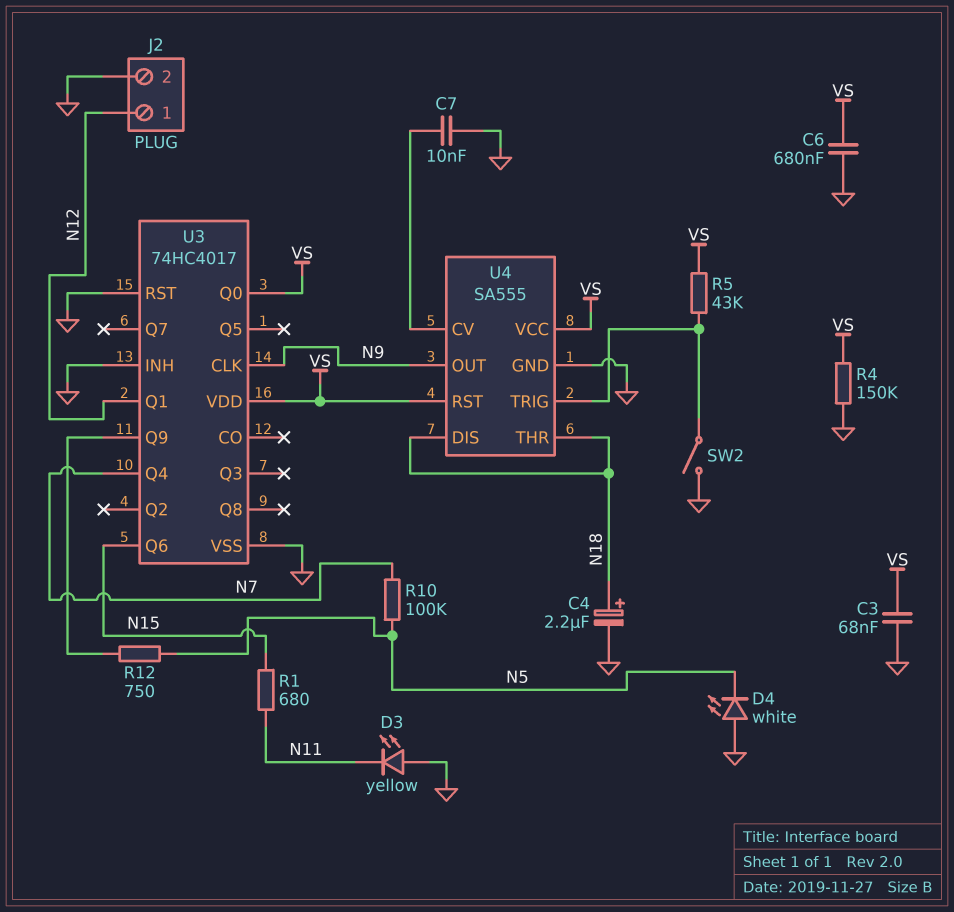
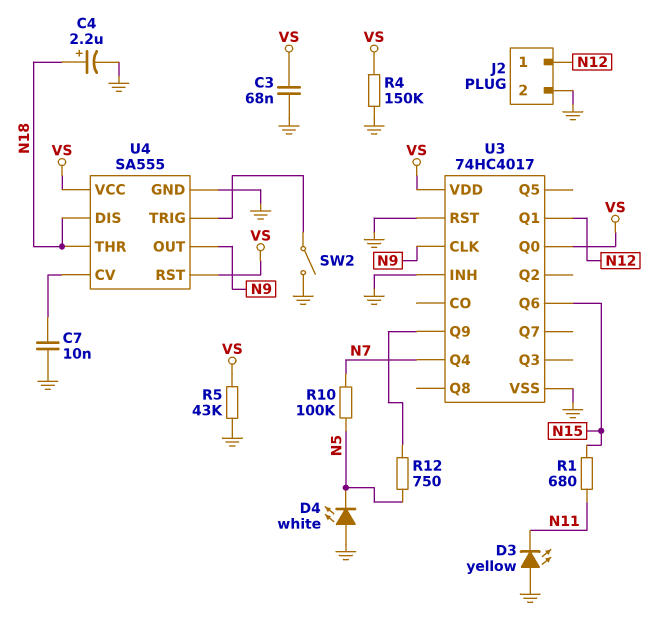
C6: 680nF (GND, VS) -> none
R5: 43k (U4/TRIG, VS) -> 43k (GND, VS)

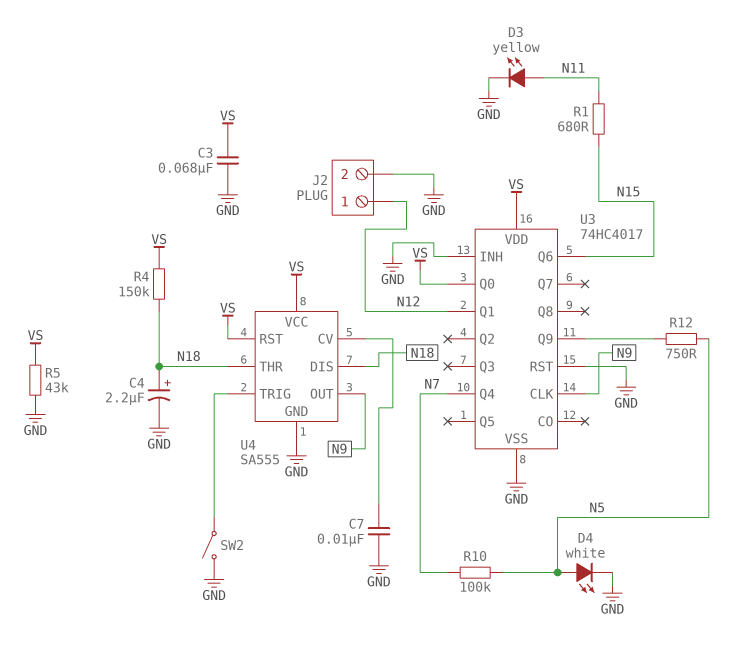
D3: LED yellow (A GND, K N11) -> LED yellow (A N11, K GND)
D4: LED white (A GND, K N5) -> LED white (A N5, K GND)
R4: 150k (GND, VS) -> 150k (N18, VS)

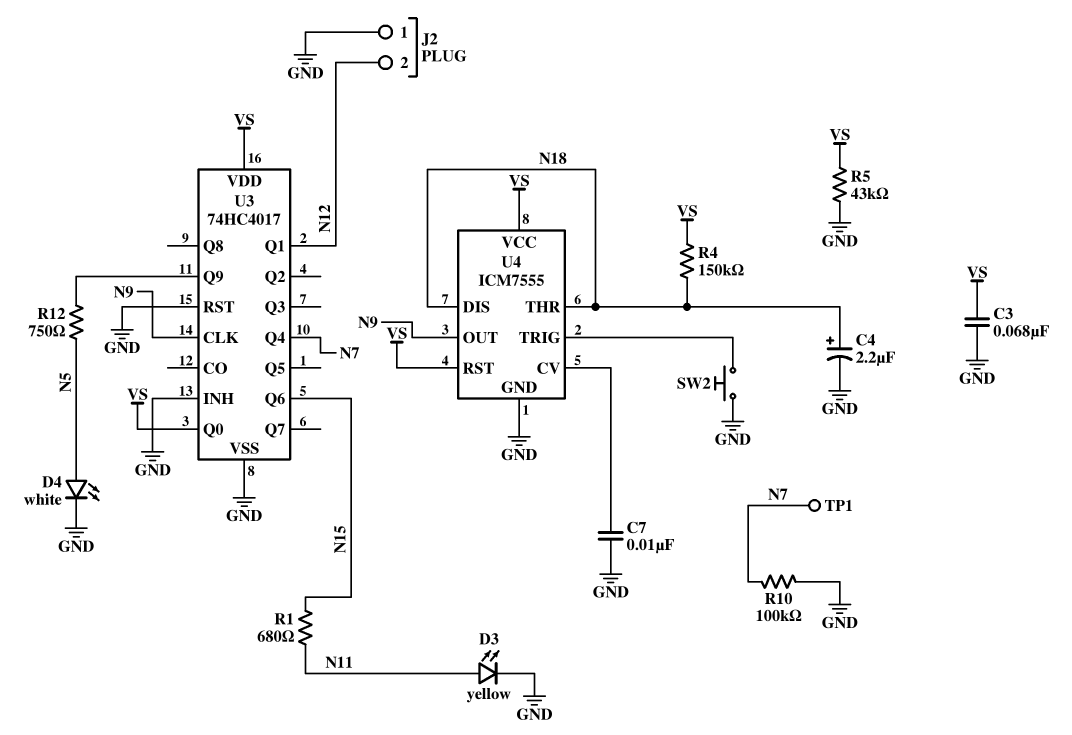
J2 pin 1: N12 -> GND
J2 pin 2: GND -> N12
R10: 100k (N5, N7) -> 100k (GND, N7)
SW2: switch (GND, U4/TRIG) -> button (GND, U4/TRIG)
TP1: none -> test point (N7)
U4: SA555 -> ICM7555

